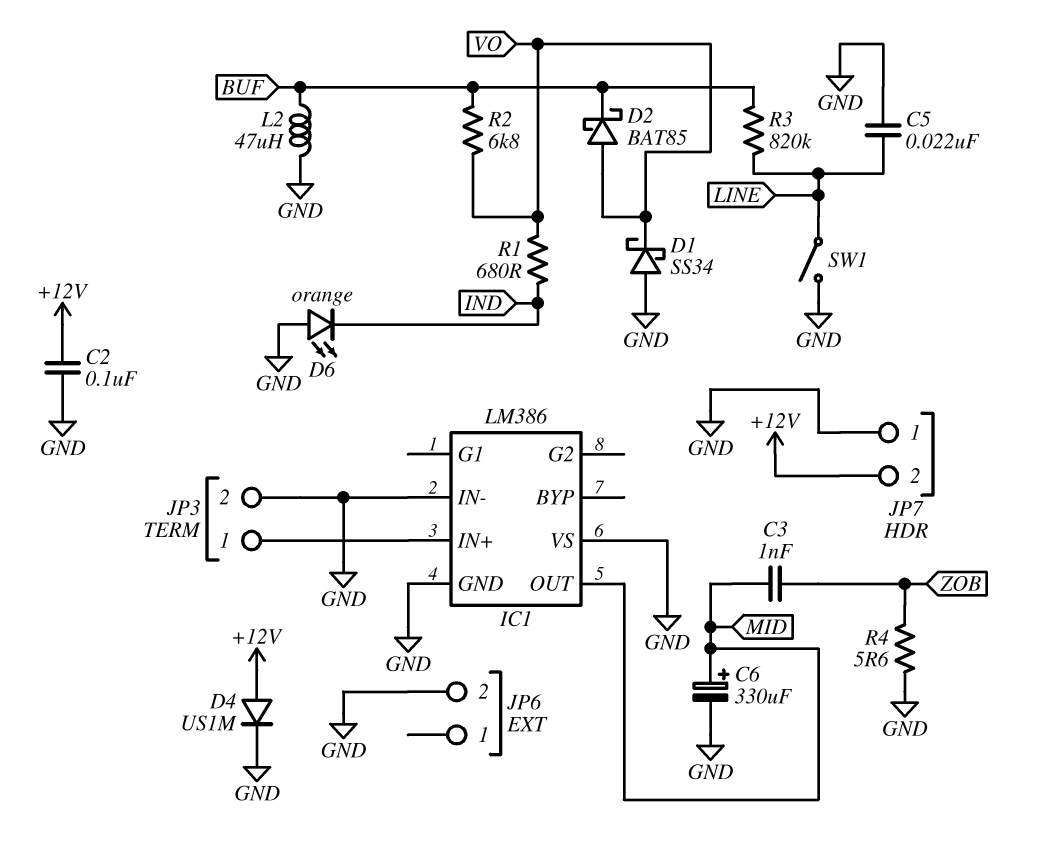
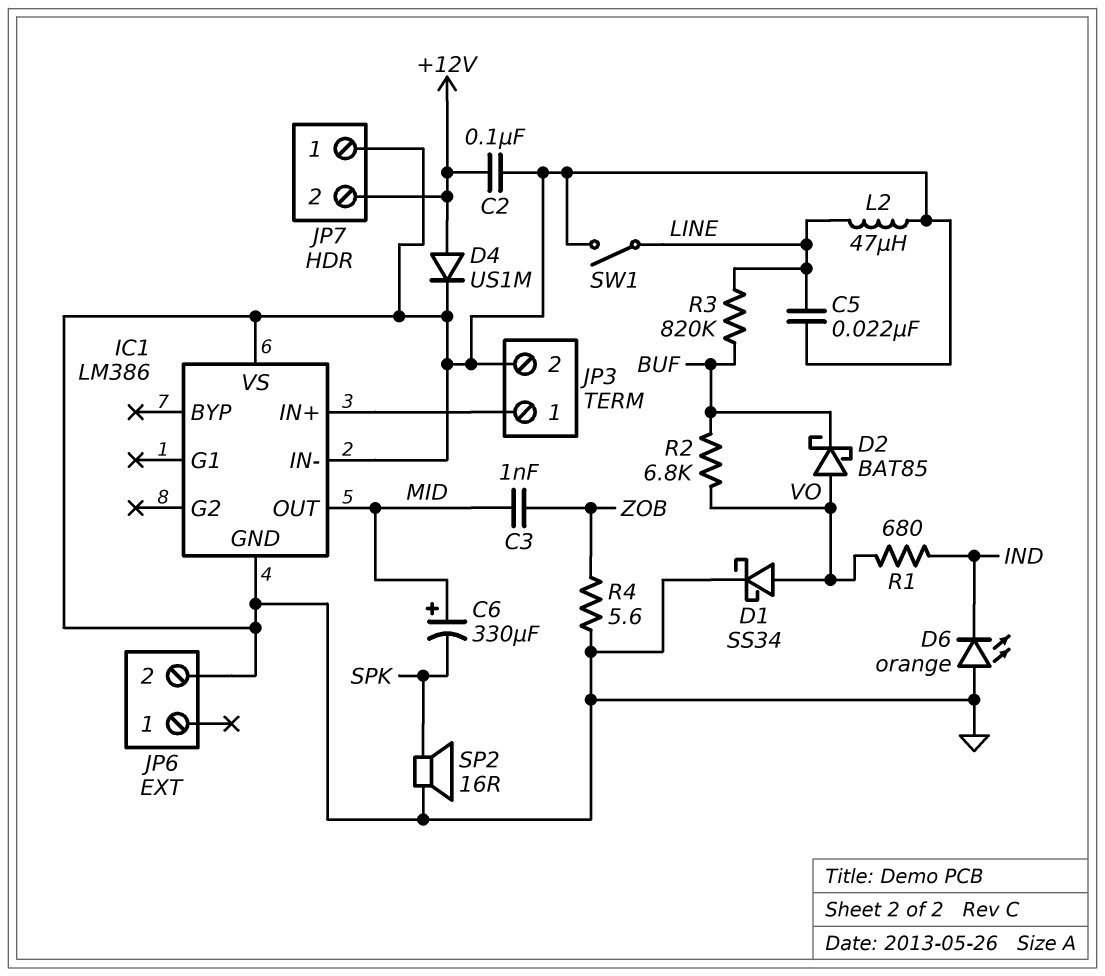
C6: 330uF (plus MID, minus GND) -> 330uF (plus MID, minus SPK)
D1: schottky SS34 (A GND, K VO) -> schottky SS34 (A VO, K GND)
L2: 47uH (BUF, GND) -> 47uH (GND, LINE)
SP2: none -> speaker 16R (GND, SPK)

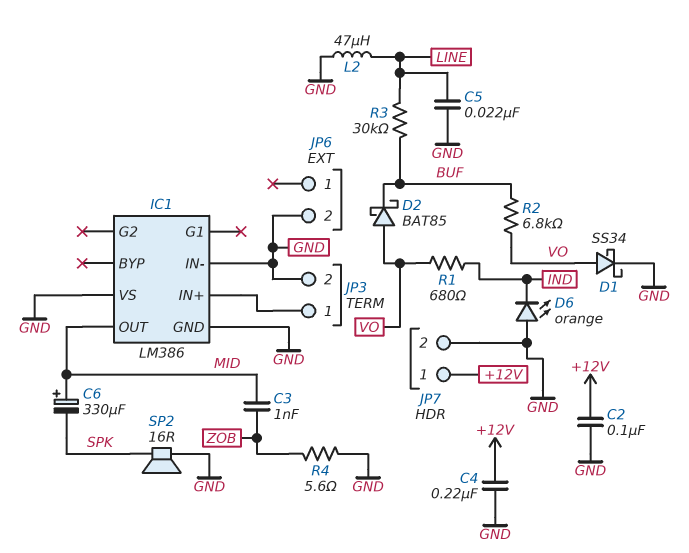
C4: none -> 220nF (+12V, GND)
D4: diode US1M (A +12V, K GND) -> none
JP7 pin 1: GND -> +12V
JP7 pin 2: +12V -> GND
R3: 820k (BUF, LINE) -> 30k (BUF, LINE)
SW1: switch (GND, LINE) -> none

